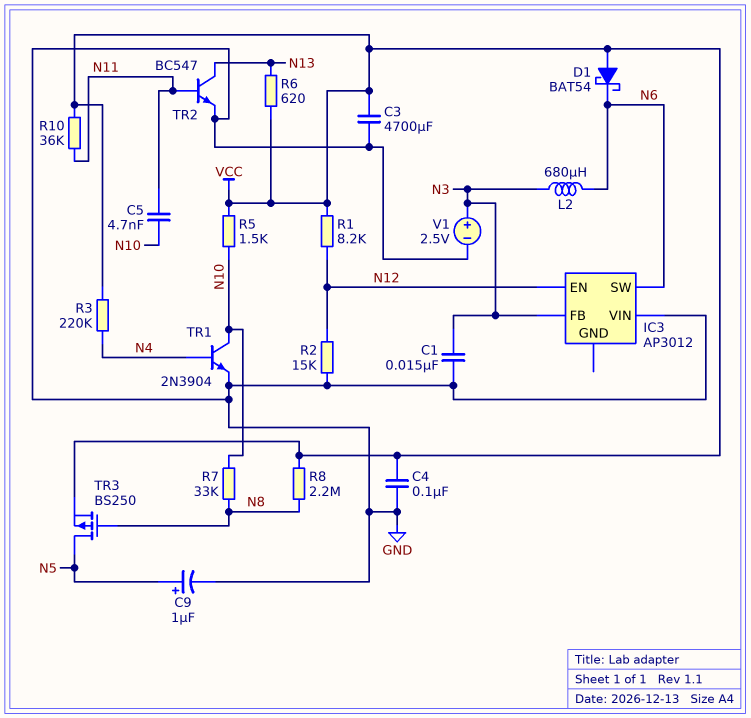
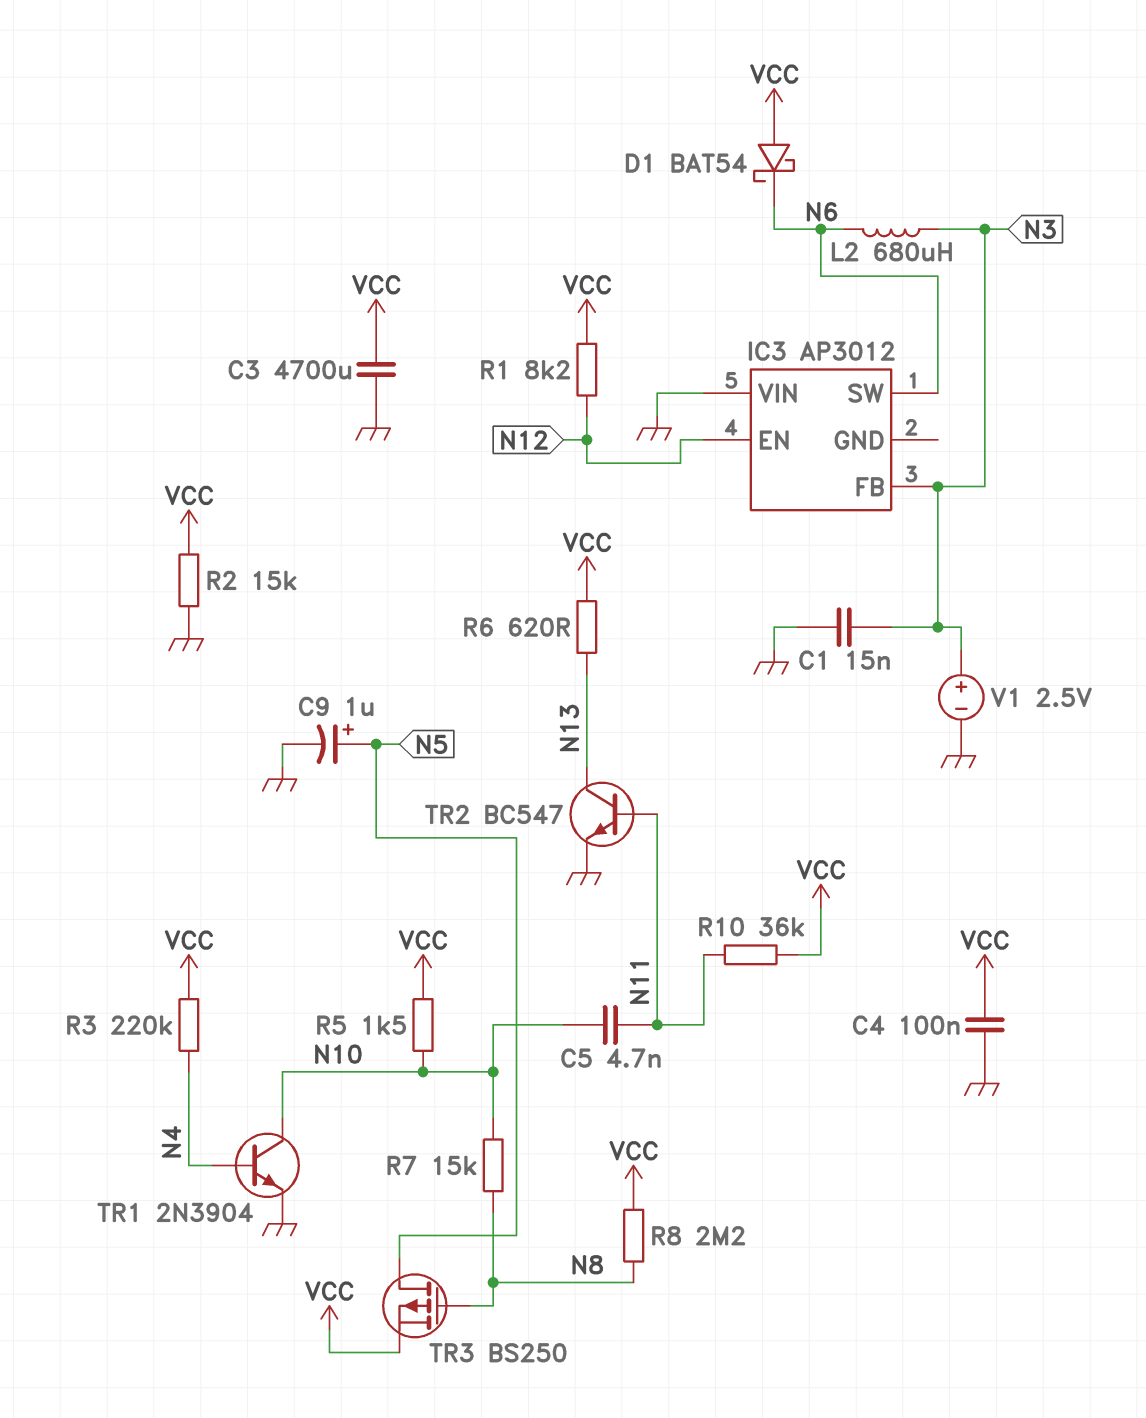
R2: 15k (GND, N12) -> 15k (GND, VCC)
R7: 33k (N8, N10) -> 15k (N8, N10)

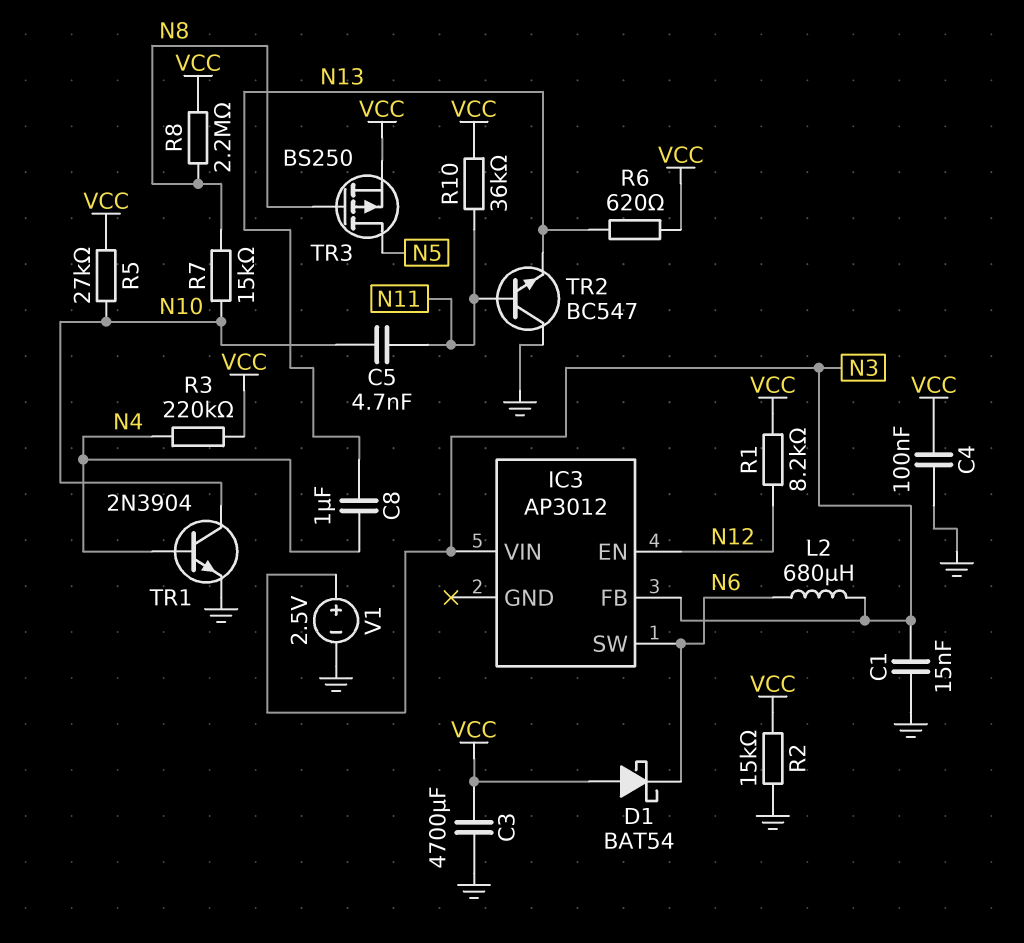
C8: none -> 1uF (N4, N13)
C9: 1uF (plus N5, minus GND) -> none
IC3 pin VIN: GND -> N3
R5: 1.5k (N10, VCC) -> 27k (N10, VCC)
TR2: NPN BC547 (B N11, C N13, E GND) -> NPN BC547 (B N11, C GND, E N13)

